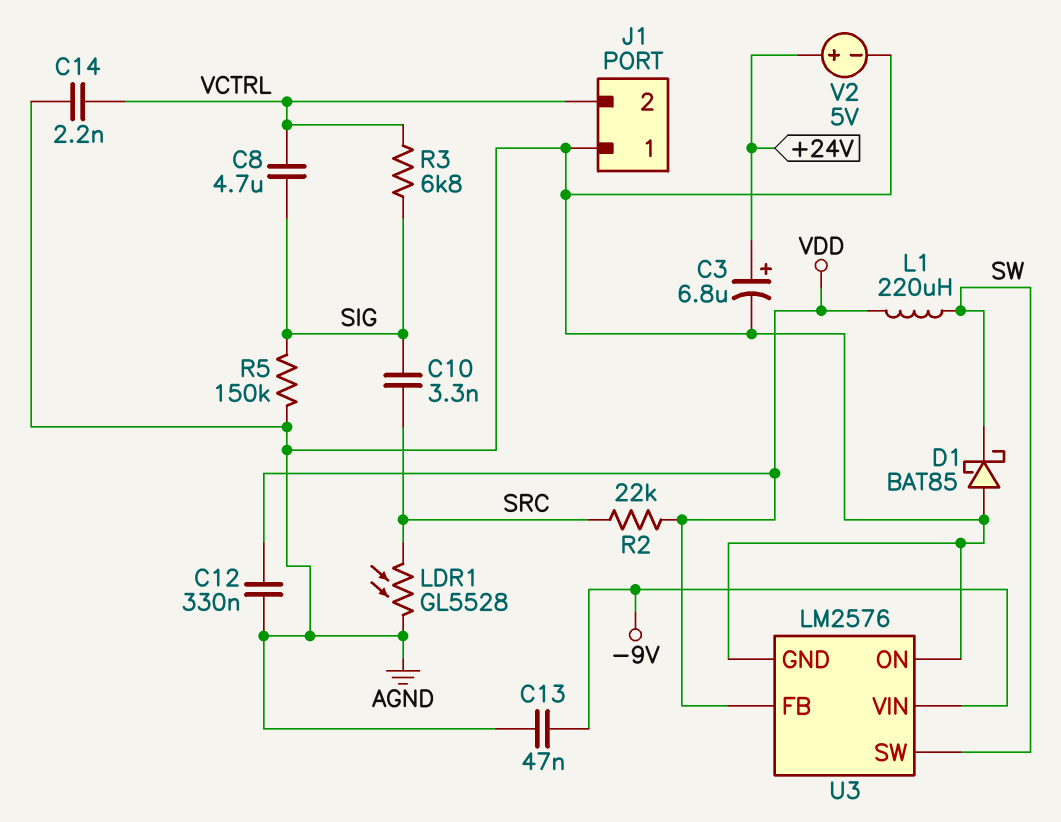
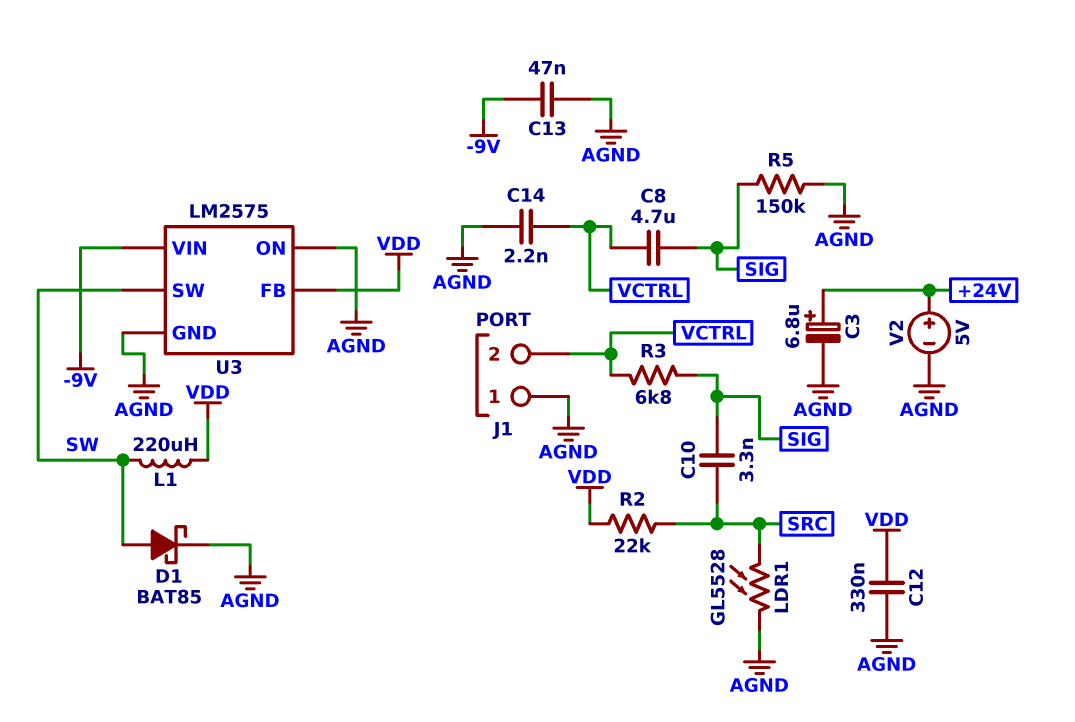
D1: schottky BAT85 (A AGND, K SW) -> schottky BAT85 (A SW, K AGND)
U3: LM2576 -> LM2575

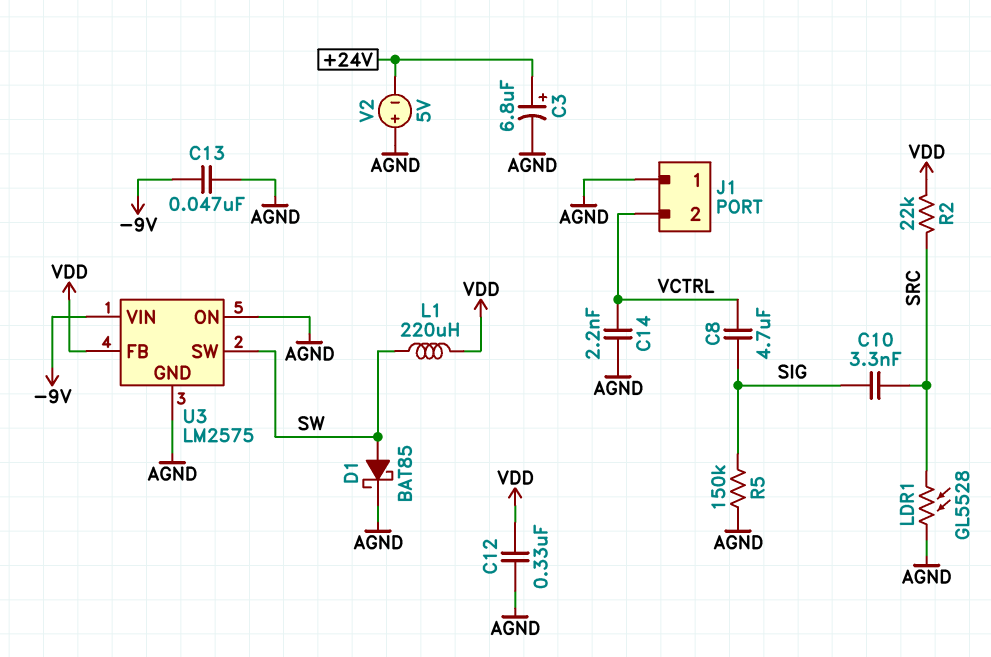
R3: 6.8k (SIG, VCTRL) -> none
V2: 5V (plus +24V, minus AGND) -> 5V (plus AGND, minus +24V)

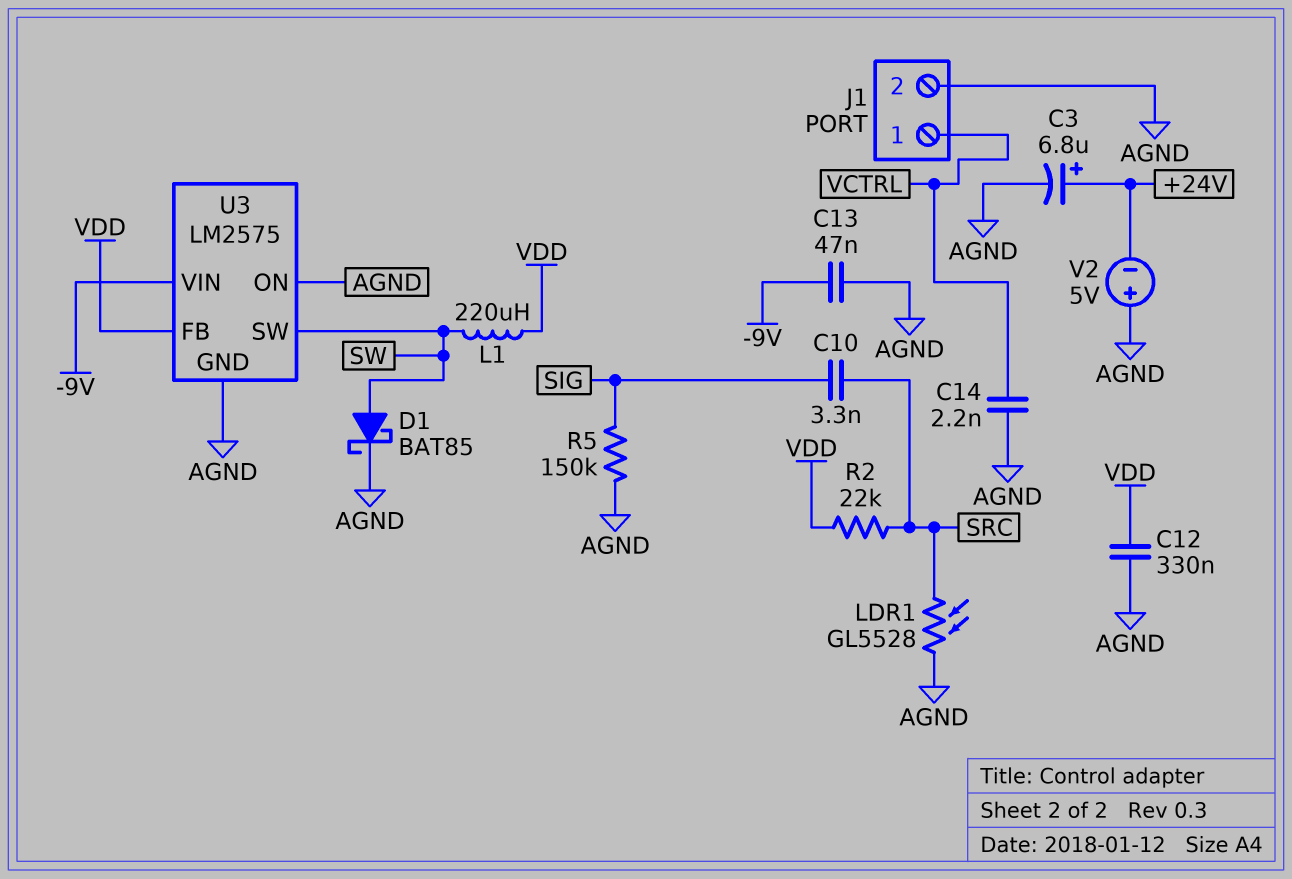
C8: 4.7uF (SIG, VCTRL) -> none
J1 pin 1: AGND -> VCTRL
J1 pin 2: VCTRL -> AGND

